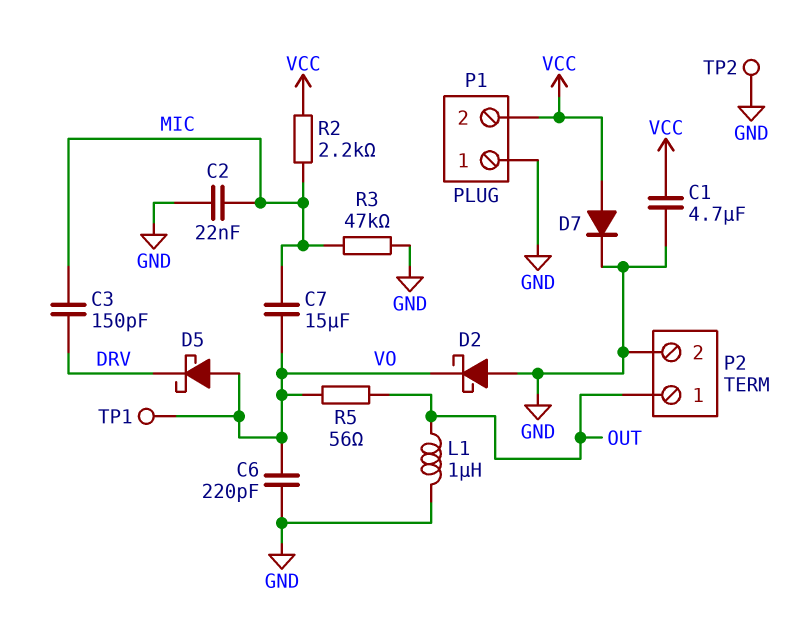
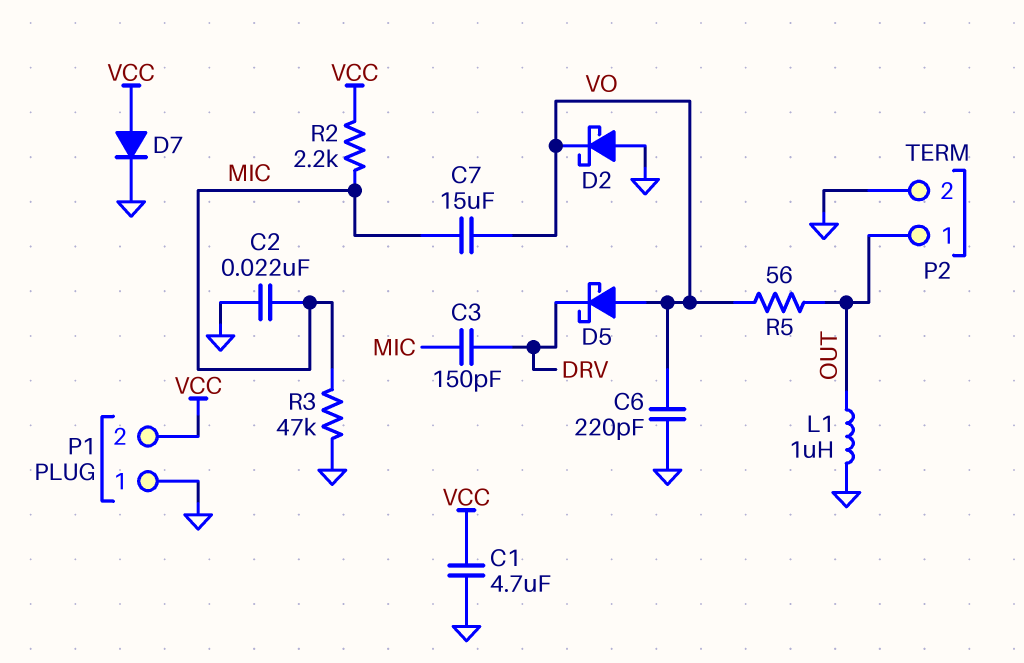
TP1: test point (VO) -> none
TP2: test point (GND) -> none

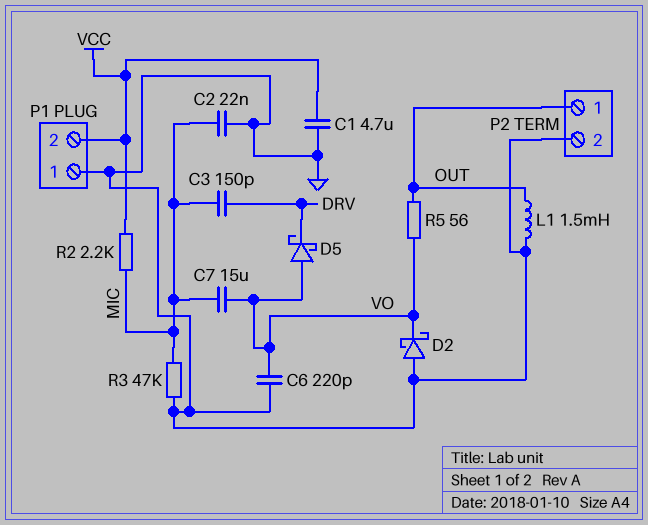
D7: diode (A VCC, K GND) -> none
L1: 1uH (GND, OUT) -> 1.5mH (GND, OUT)

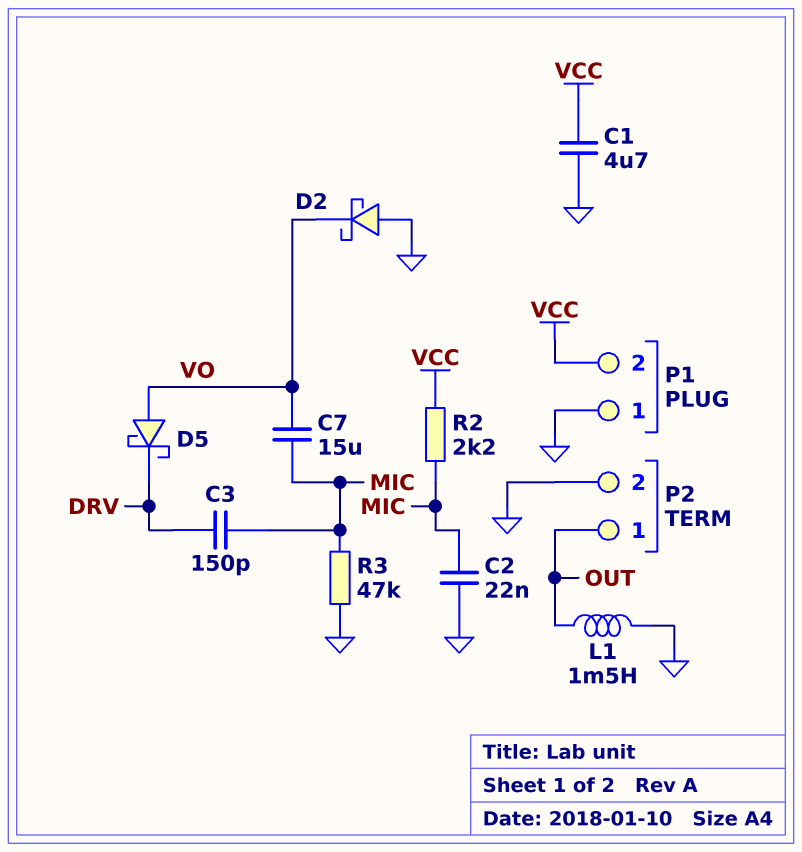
C6: 220pF (GND, VO) -> none
R5: 56 (OUT, VO) -> none

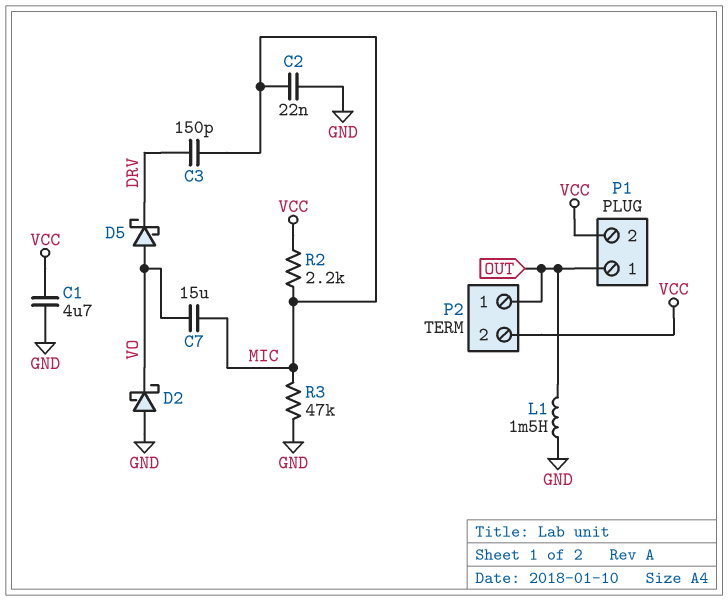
P1 pin 1: GND -> OUT
P2 pin 2: GND -> VCC

